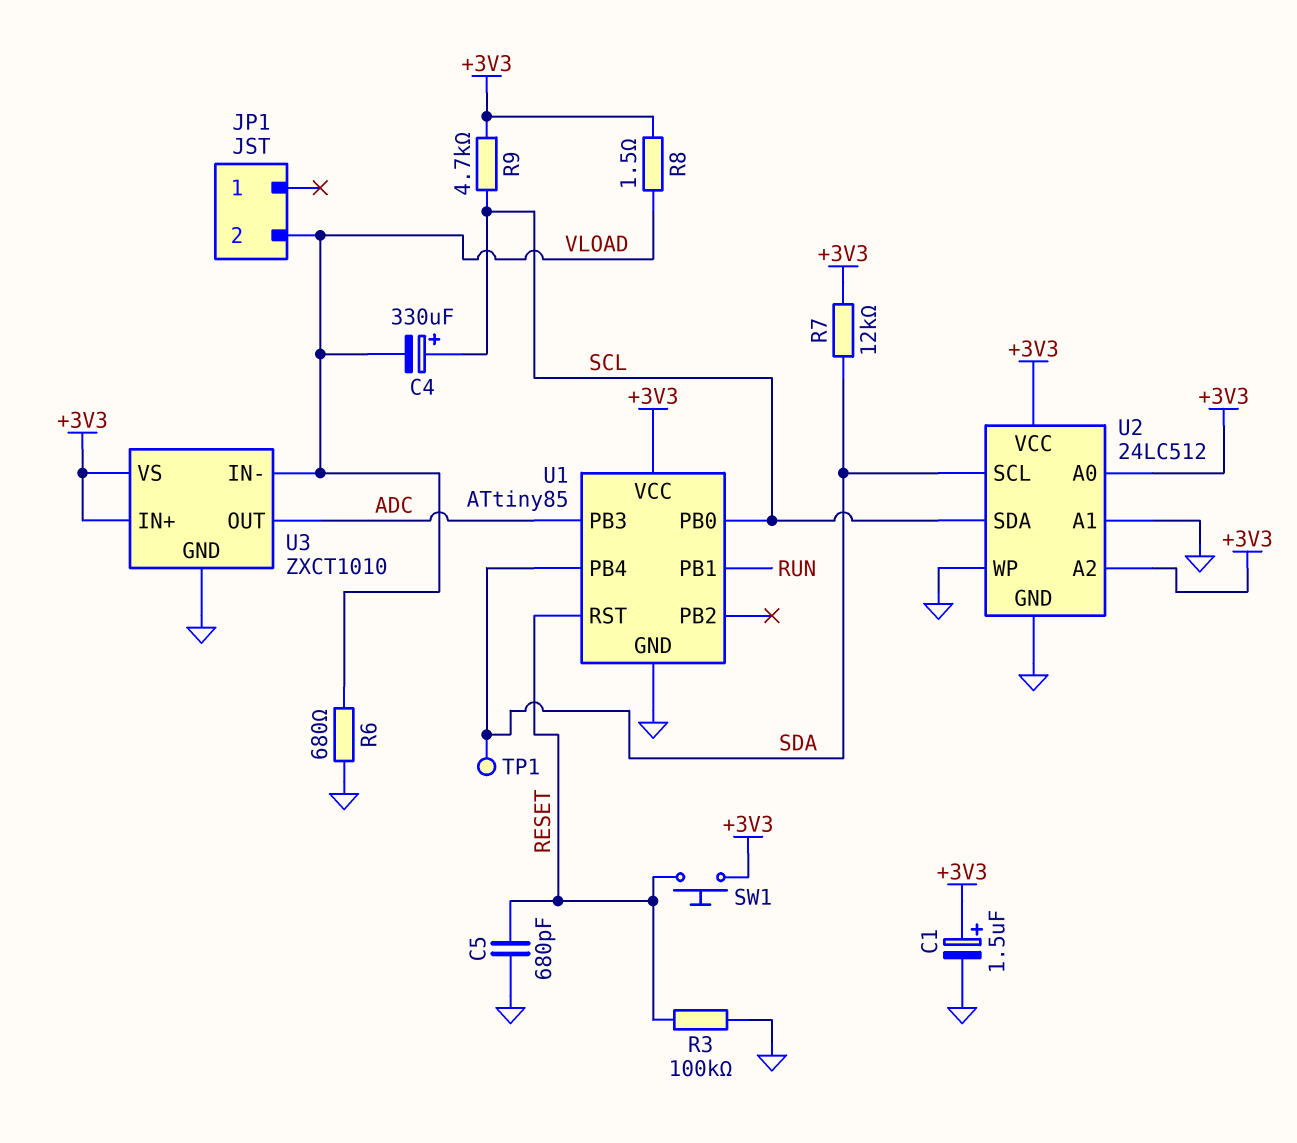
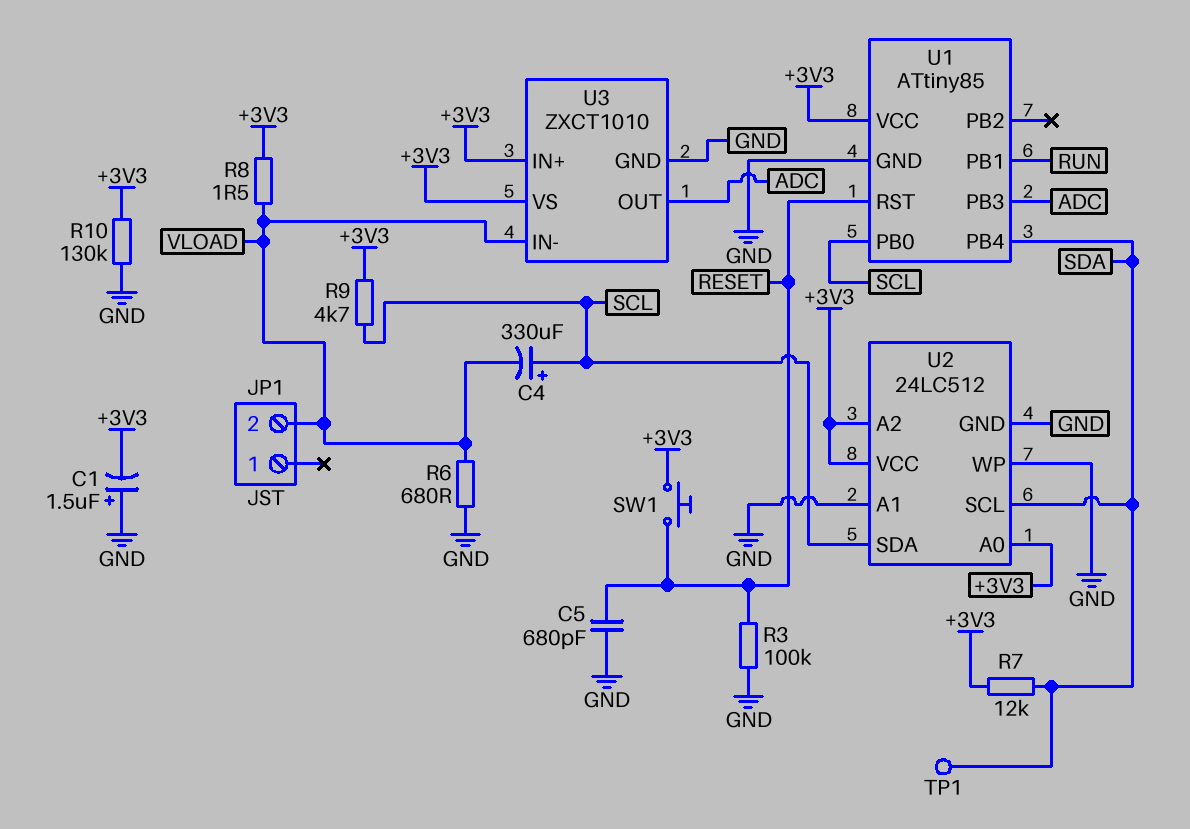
C1: 1.5uF (plus +3V3, minus GND) -> 1.5uF (plus GND, minus +3V3)
R10: none -> 130k (+3V3, GND)

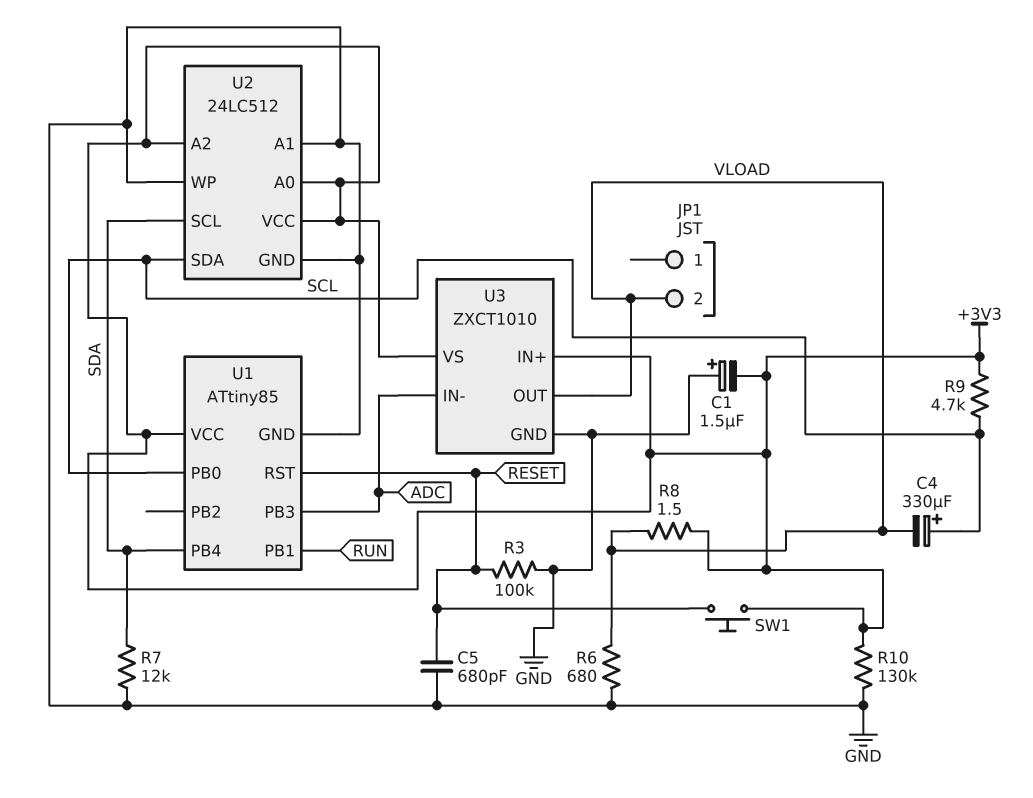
R7: 12k (+3V3, SDA) -> 12k (GND, SDA)
TP1: test point (SDA) -> none
U3 pin IN-: VLOAD -> ADC
U3 pin OUT: ADC -> VLOAD

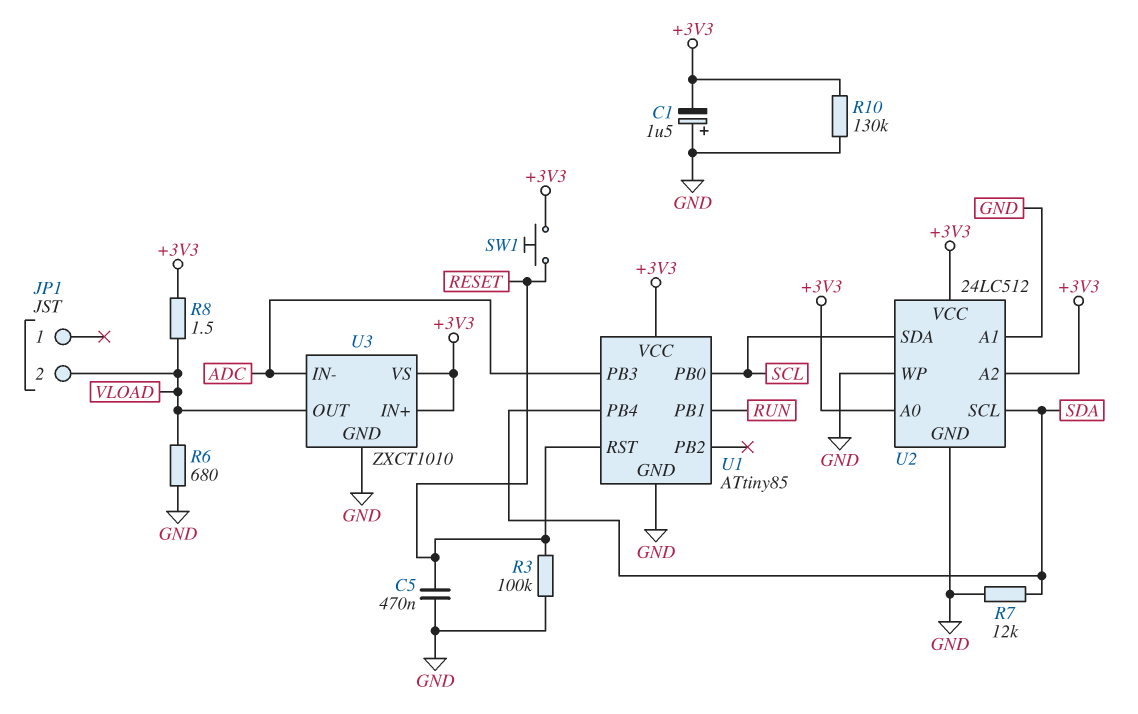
C4: 330uF (plus SCL, minus VLOAD) -> none
C5: 680pF (GND, RESET) -> 470nF (GND, RESET)
R9: 4.7k (+3V3, SCL) -> none

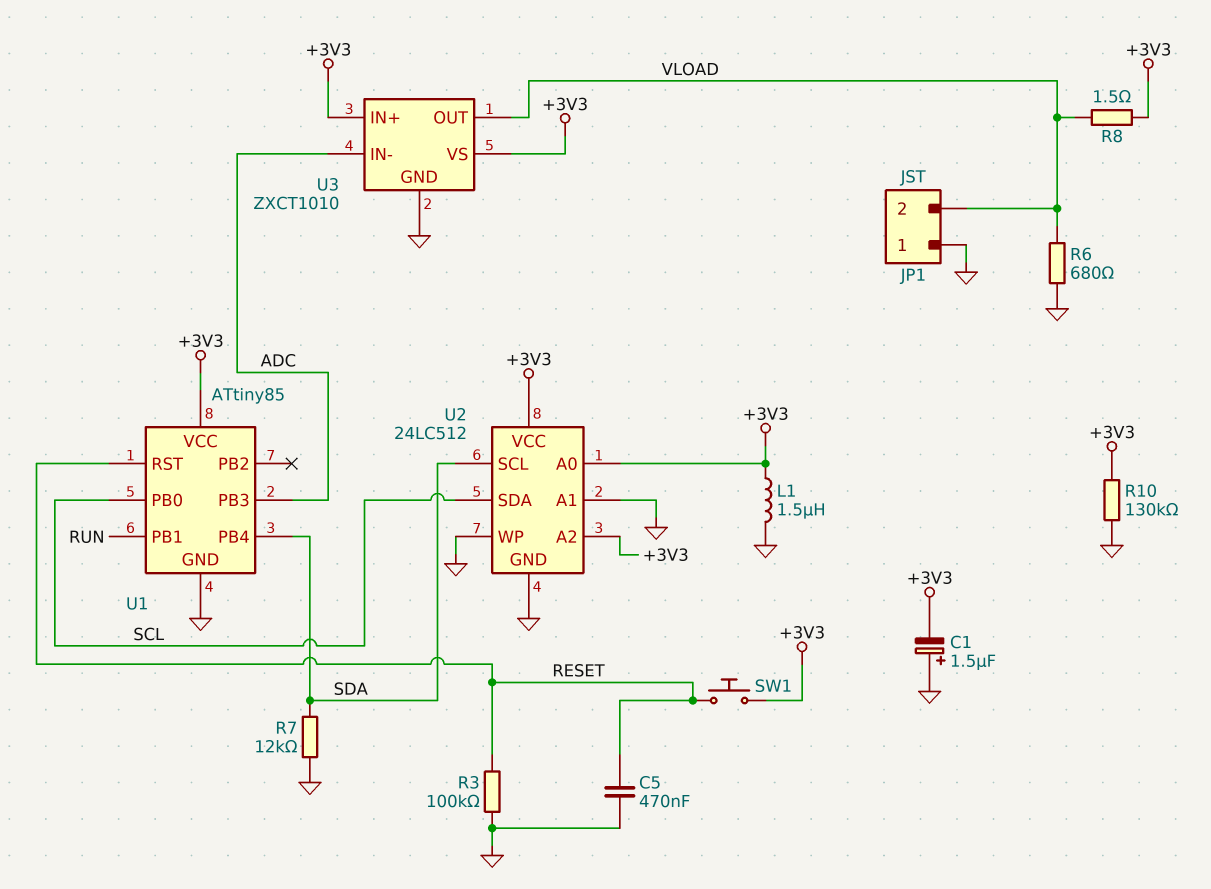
JP1 pin 1: none -> GND
L1: none -> 1.5uH (+3V3, GND)

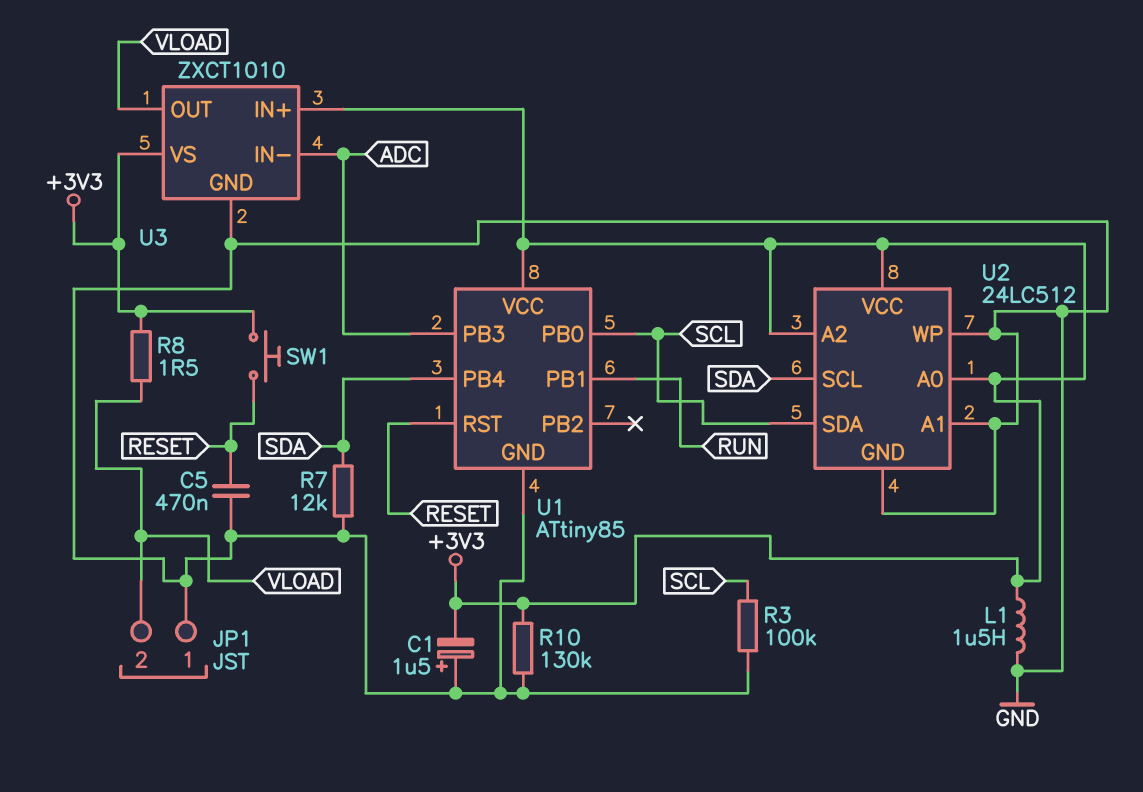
R3: 100k (GND, RESET) -> 100k (GND, SCL)
R6: 680 (GND, VLOAD) -> none

